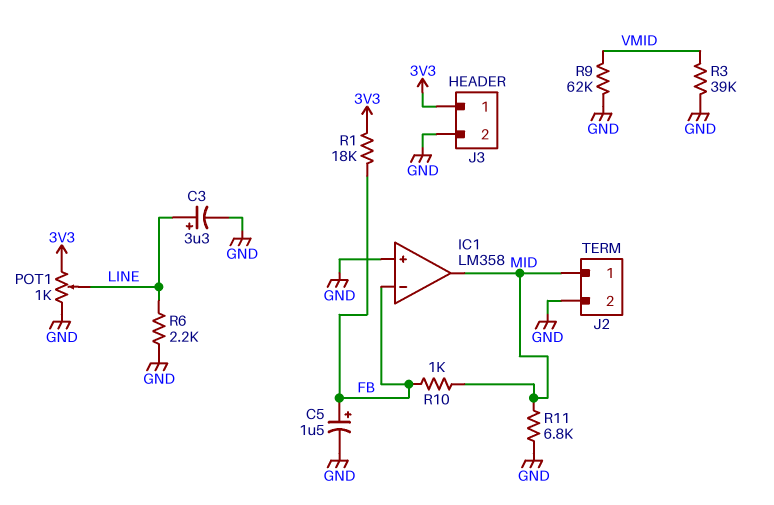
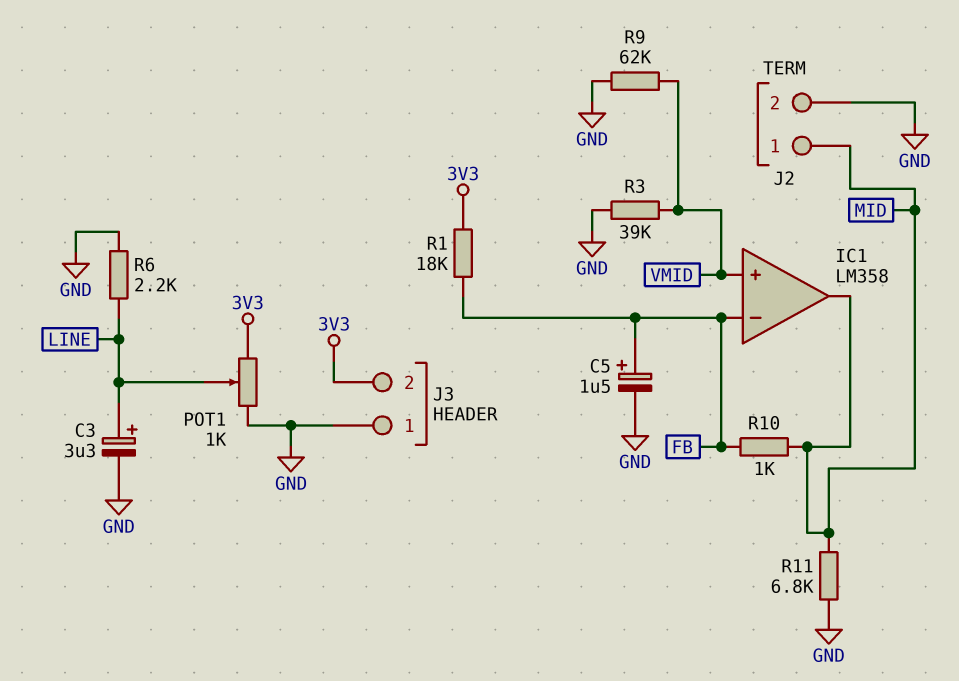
IC1 pin in+: GND -> VMID
J3 pin 1: 3V3 -> GND
J3 pin 2: GND -> 3V3

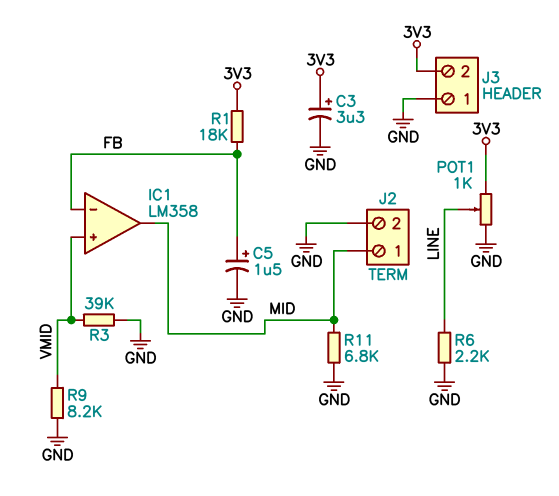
C3: 3.3uF (plus LINE, minus GND) -> 3.3uF (plus 3V3, minus GND)
R9: 62k (GND, VMID) -> 8.2k (GND, VMID)
R10: 1k (FB, MID) -> none

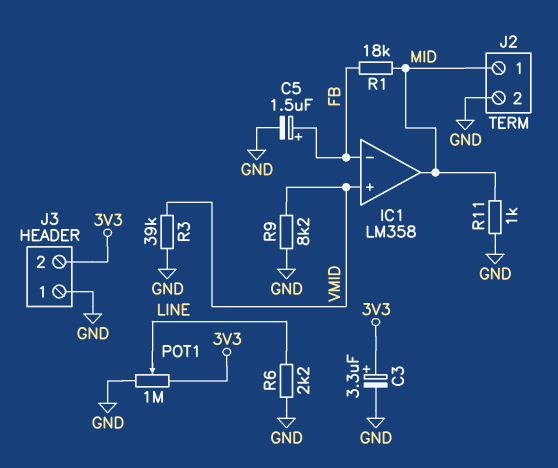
POT1: 1k (3V3, GND, wiper LINE) -> 1M (3V3, GND, wiper LINE)
R1: 18k (3V3, FB) -> 18k (FB, MID)
R11: 6.8k (GND, MID) -> 1k (GND, MID)

